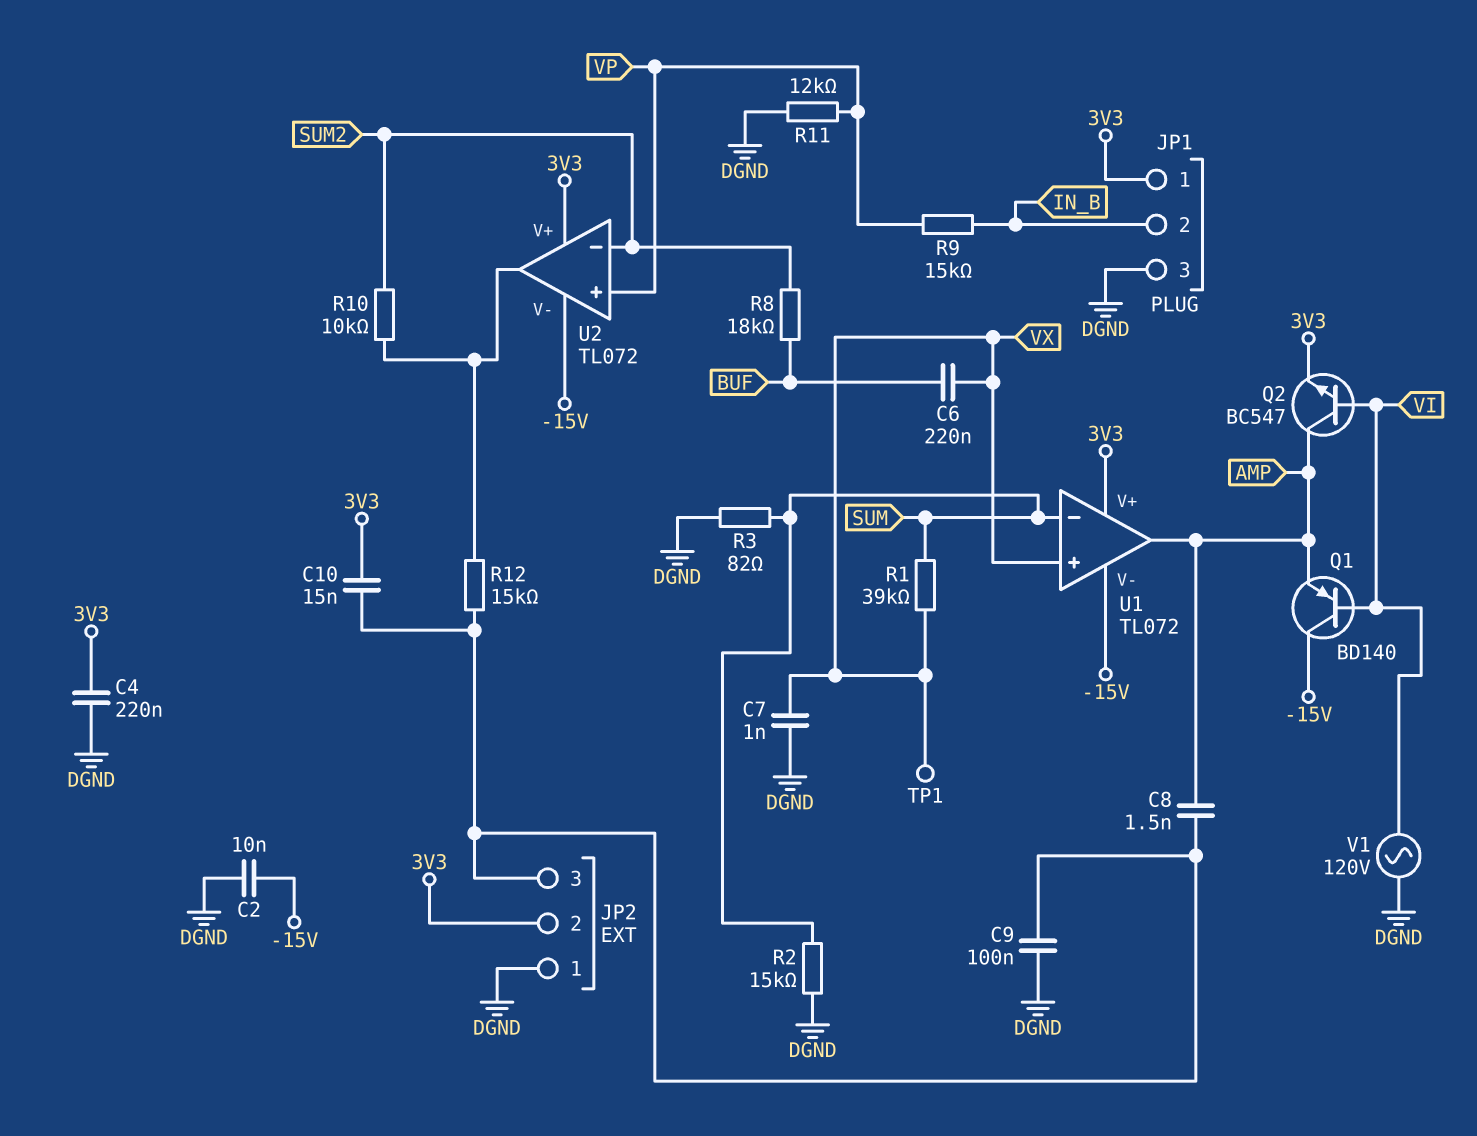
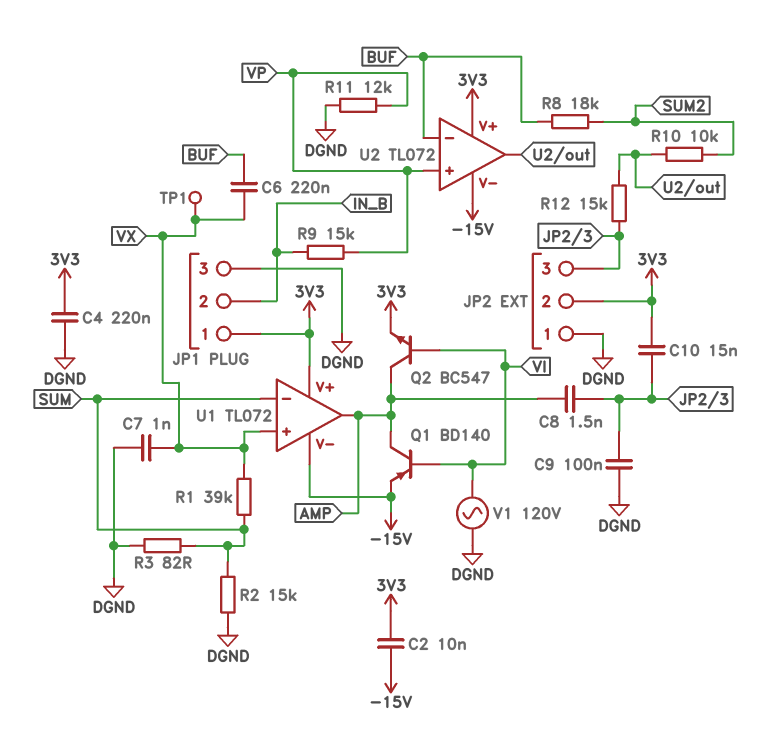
C2: 10nF (-15V, DGND) -> 10nF (-15V, 3V3)
Q1: PNP BD140 (B VI, C -15V, E AMP) -> PNP BD140 (B VI, C AMP, E -15V)
U2 pin in-: SUM2 -> BUF

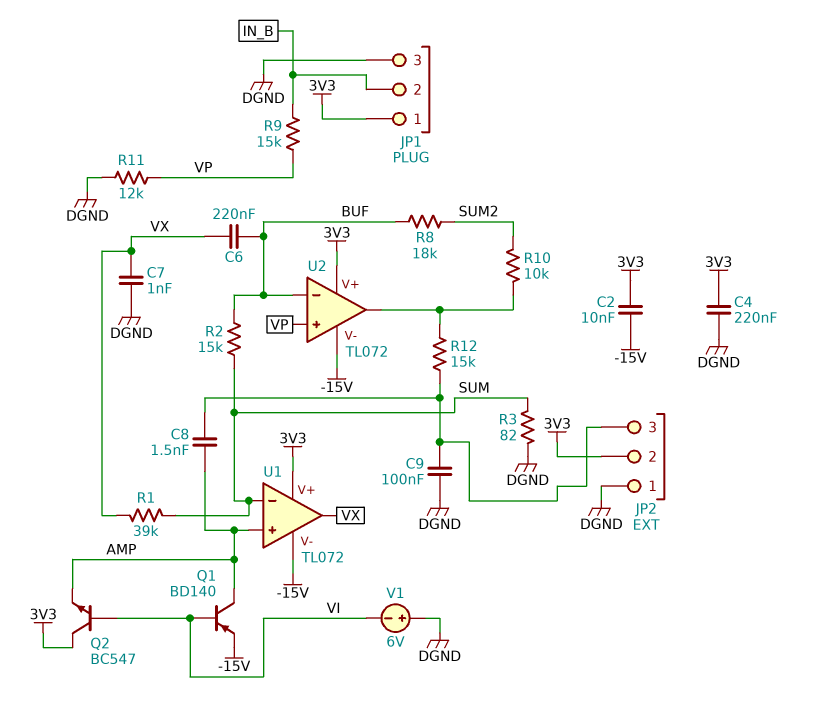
C10: 15nF (3V3, JP2/3) -> none
Q2: NPN BC547 (B VI, C AMP, E 3V3) -> NPN BC547 (B VI, C 3V3, E AMP)
R2: 15k (DGND, SUM) -> 15k (BUF, SUM)
TP1: test point (VX) -> none
U1 pin in+: VX -> AMP
U1 pin out: AMP -> VX
V1: AC 120V (DGND, VI) -> 6V (plus DGND, minus VI)

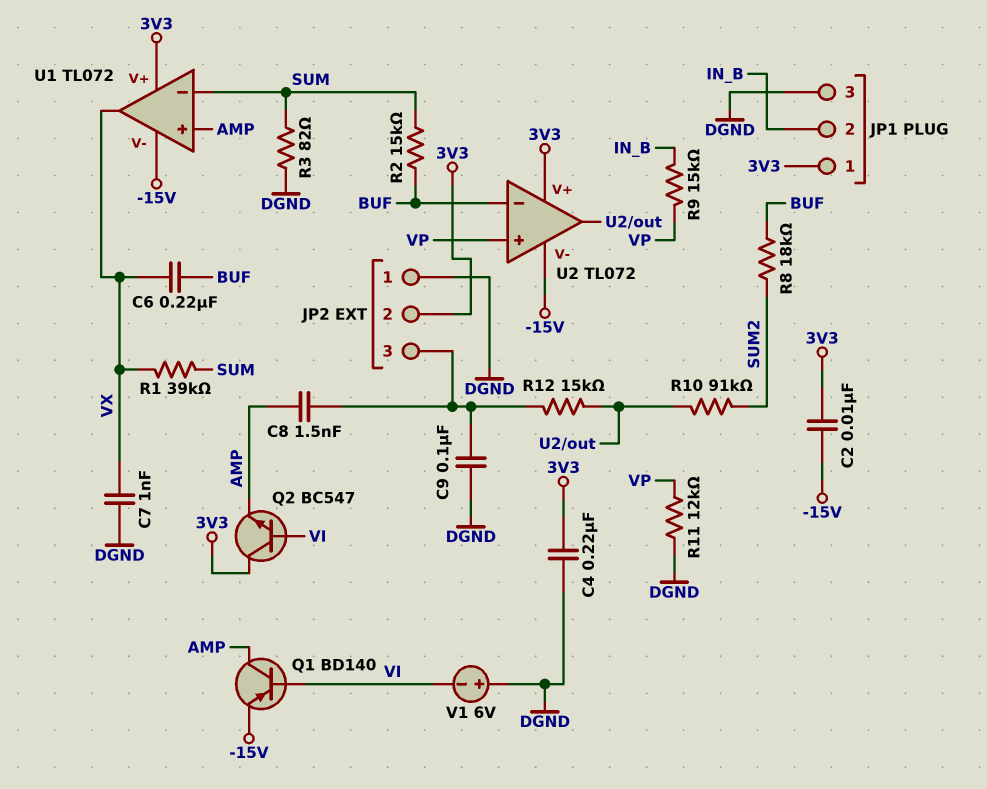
R10: 10k (SUM2, U2/out) -> 91k (SUM2, U2/out)

